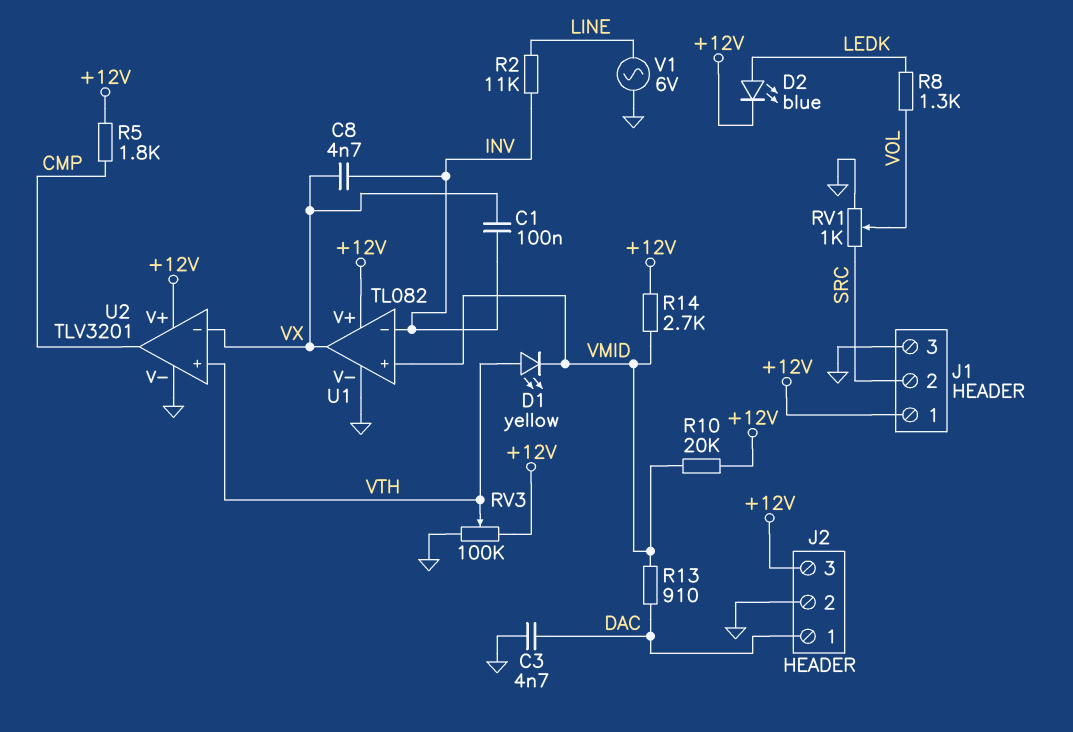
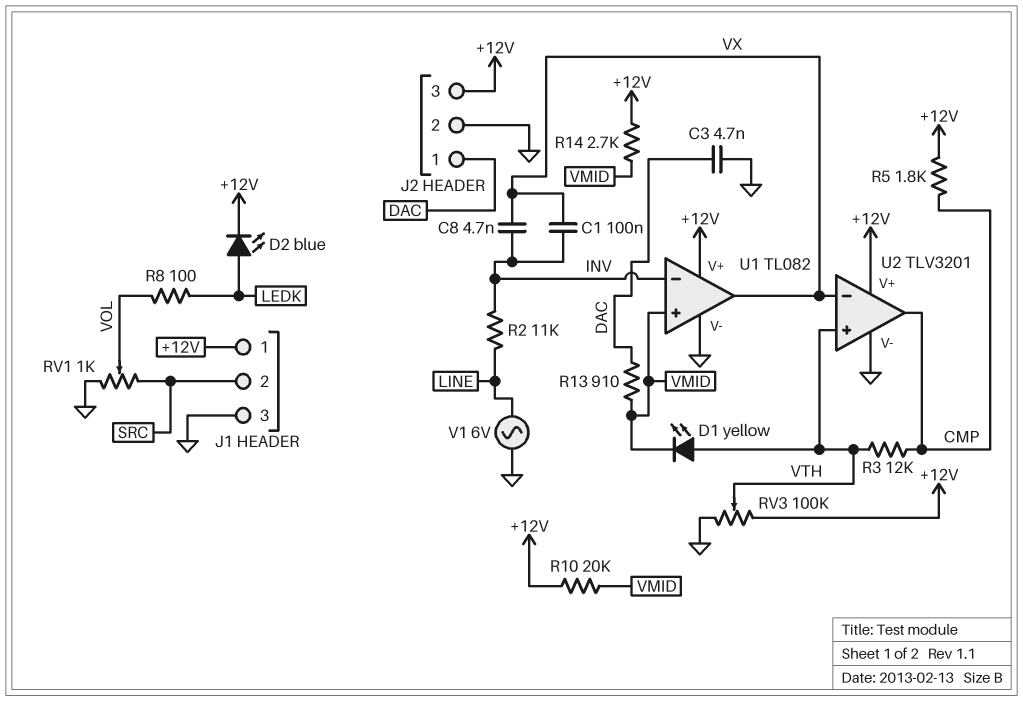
R3: none -> 12k (CMP, VTH)
R8: 1.3k (LEDK, VOL) -> 100 (LEDK, VOL)

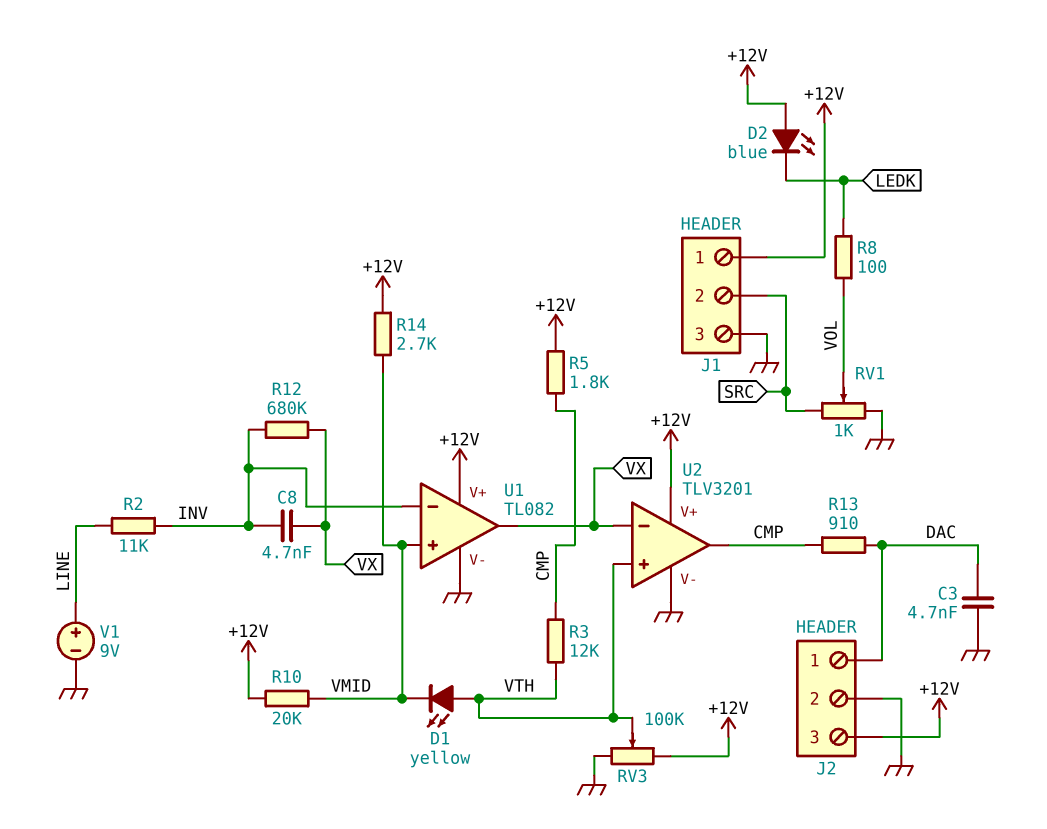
C1: 100nF (INV, VX) -> none
D2: LED blue (A LEDK, K +12V) -> LED blue (A +12V, K LEDK)
R12: none -> 680k (INV, VX)
R13: 910 (DAC, VMID) -> 910 (CMP, DAC)
V1: AC 6V (GND, LINE) -> 9V (plus LINE, minus GND)

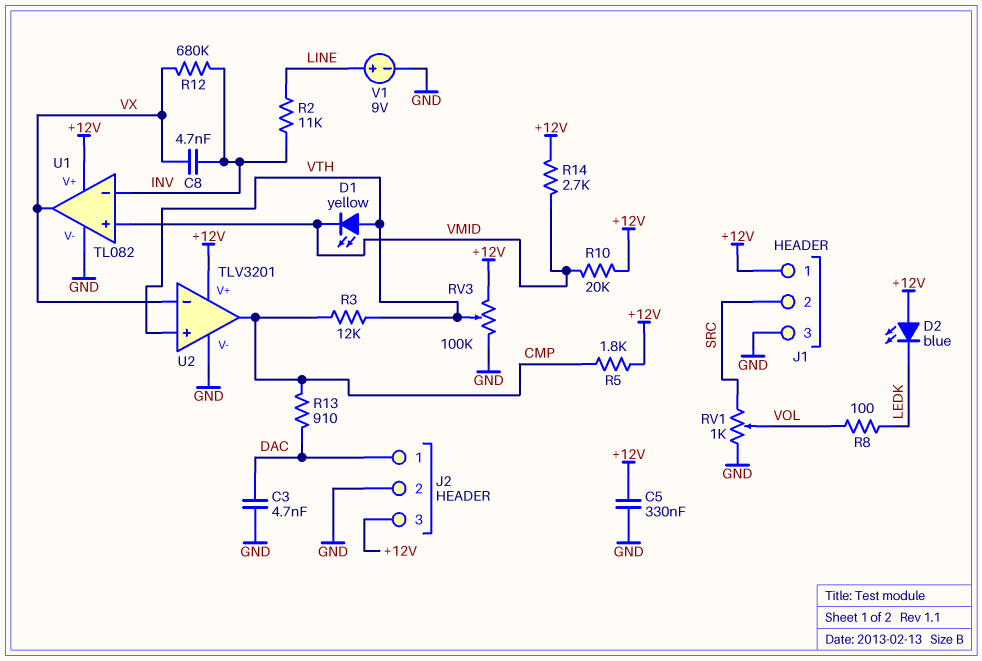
C5: none -> 330nF (+12V, GND)

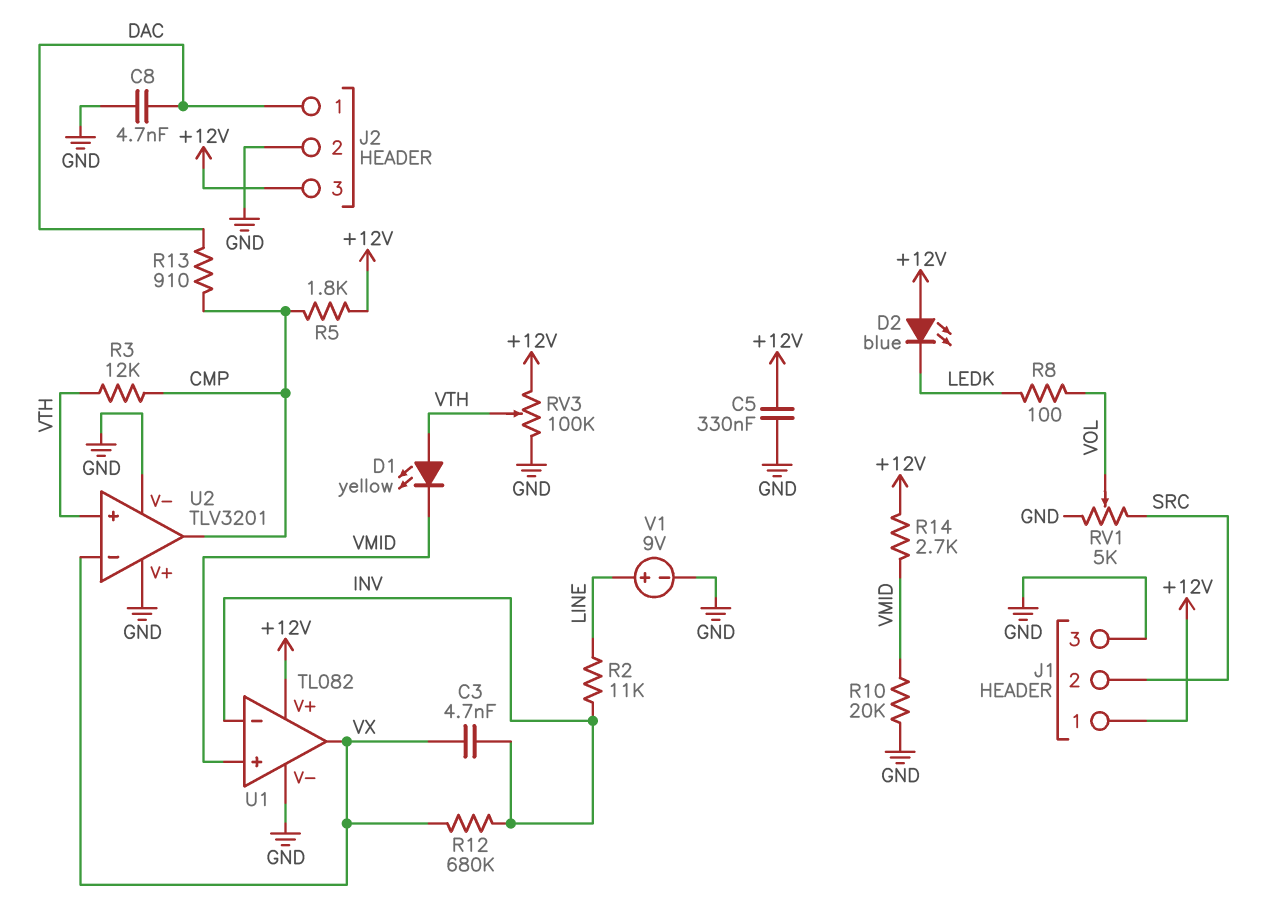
C3: 4.7nF (DAC, GND) -> 4.7nF (INV, VX)
C8: 4.7nF (INV, VX) -> 4.7nF (DAC, GND)
R10: 20k (+12V, VMID) -> 20k (GND, VMID)
RV1: 1k (GND, SRC, wiper VOL) -> 5k (GND, SRC, wiper VOL)
U2 pin V+: +12V -> GND

